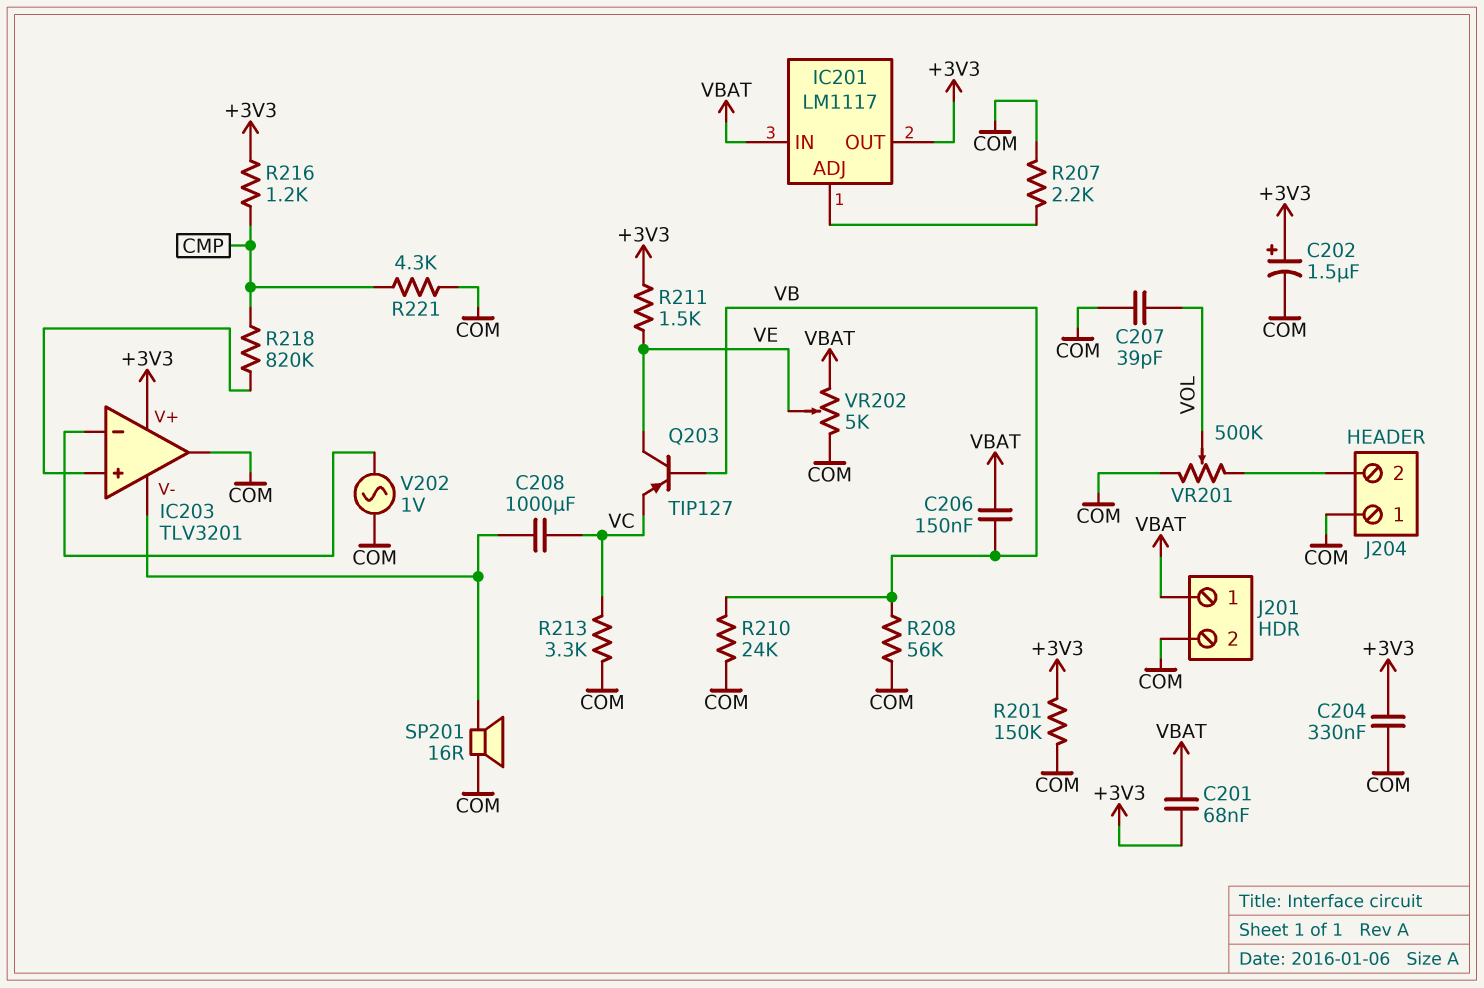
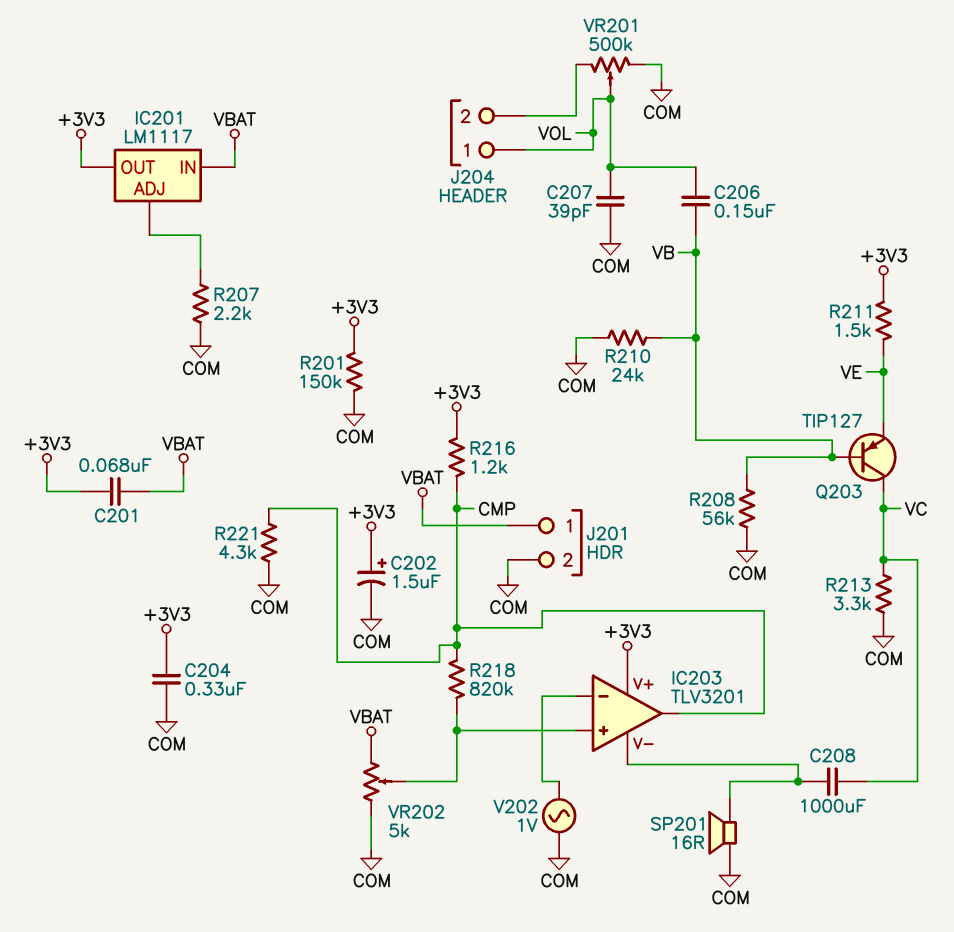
C206: 150nF (VB, VBAT) -> 150nF (VB, VOL)
IC203 pin out: COM -> CMP
J204 pin 1: COM -> VOL
Q203: PNP TIP127 (B VB, C VE, E VC) -> PNP TIP127 (B VB, C VC, E VE)
VR202: 5k (COM, VBAT, wiper VE) -> 5k (COM, VBAT, wiper IC203/in+)

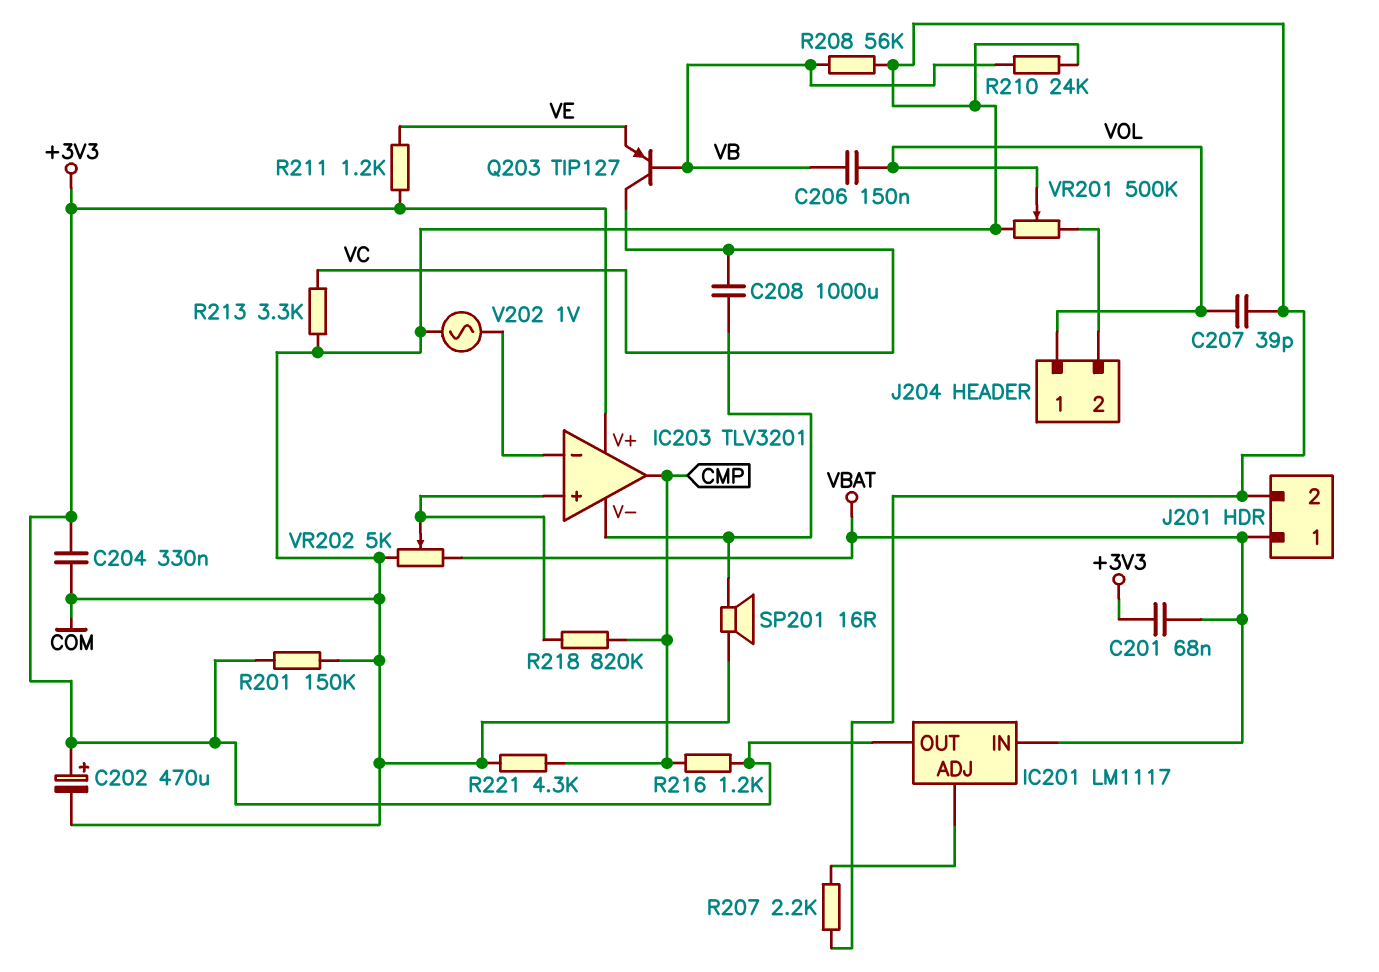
C202: 1.5uF (plus +3V3, minus COM) -> 470uF (plus +3V3, minus COM)
R211: 1.5k (+3V3, VE) -> 1.2k (+3V3, VE)

